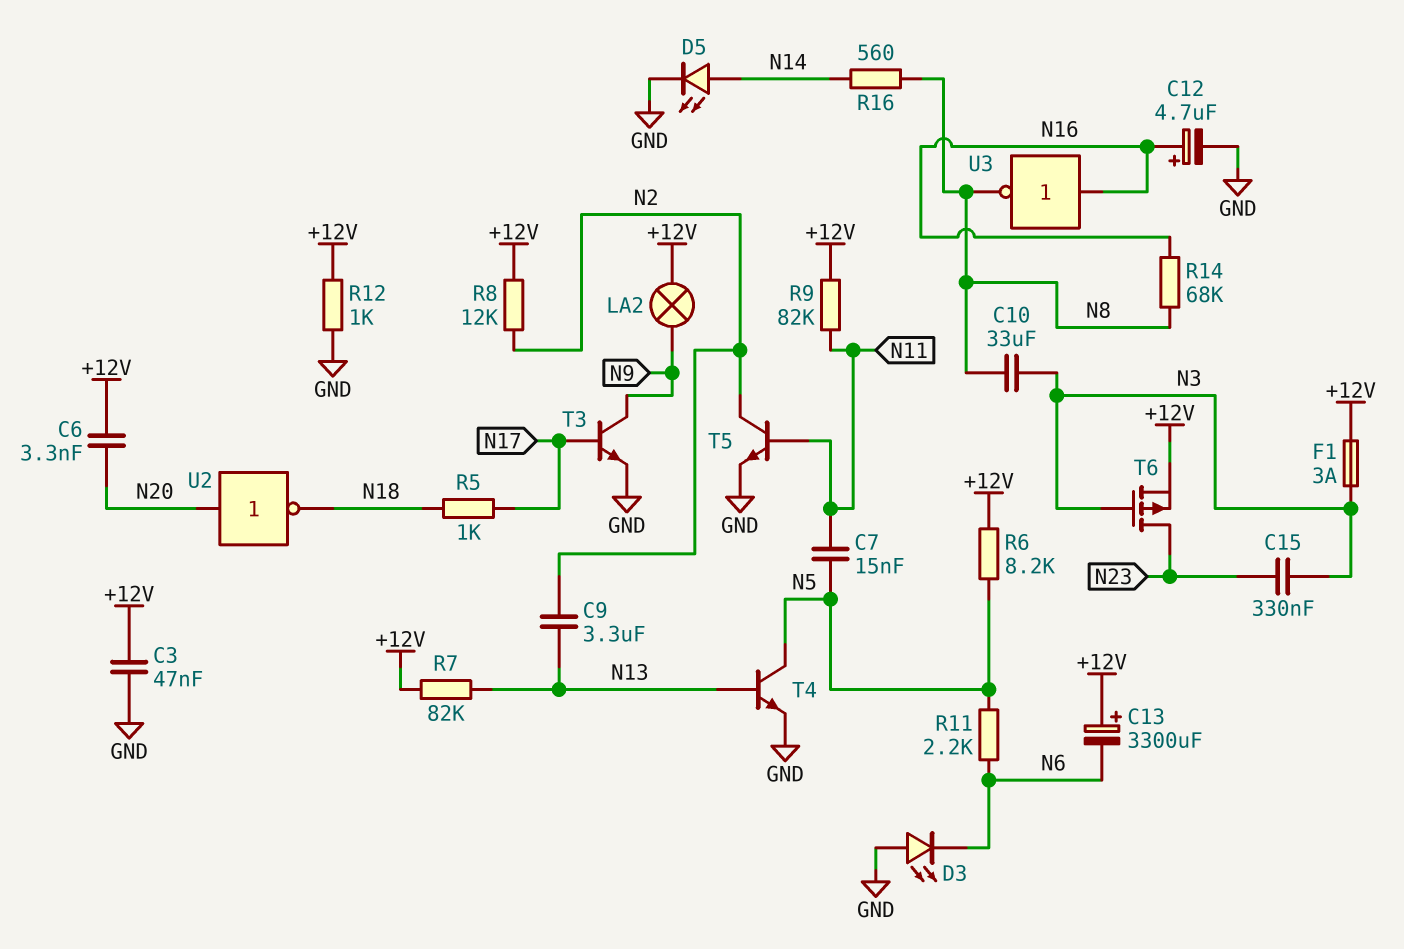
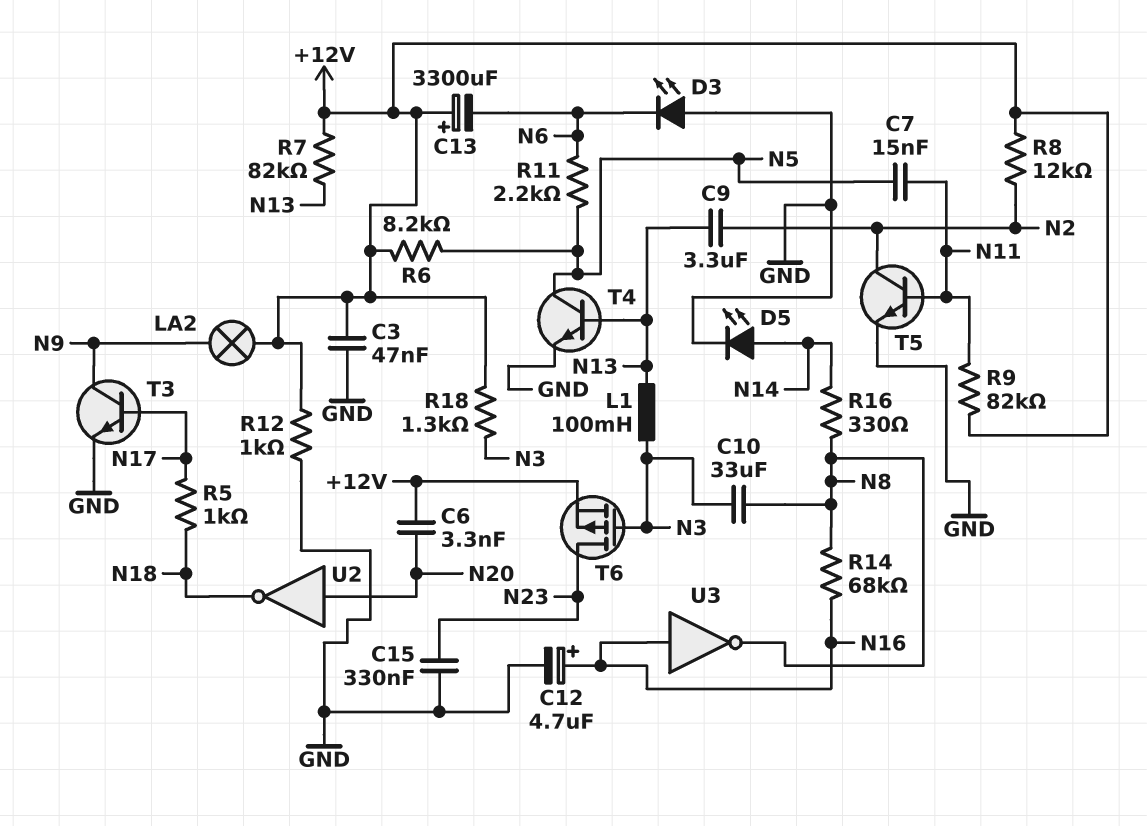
C15: 330nF (N3, N23) -> 330nF (GND, N23)
F1: 3A (+12V, N3) -> none
L1: none -> 100mH (N3, N13)
R16: 560 (N8, N14) -> 330 (N8, N14)
R18: none -> 1.3k (+12V, N3)

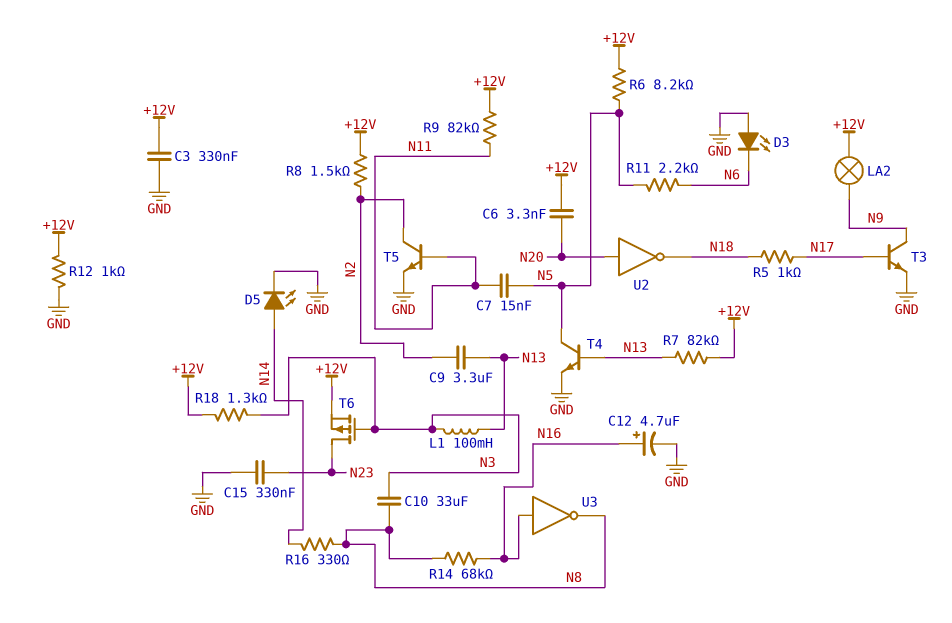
C3: 47nF (+12V, GND) -> 330nF (+12V, GND)
C13: 3300uF (plus +12V, minus N6) -> none
R8: 12k (+12V, N2) -> 1.5k (+12V, N2)

